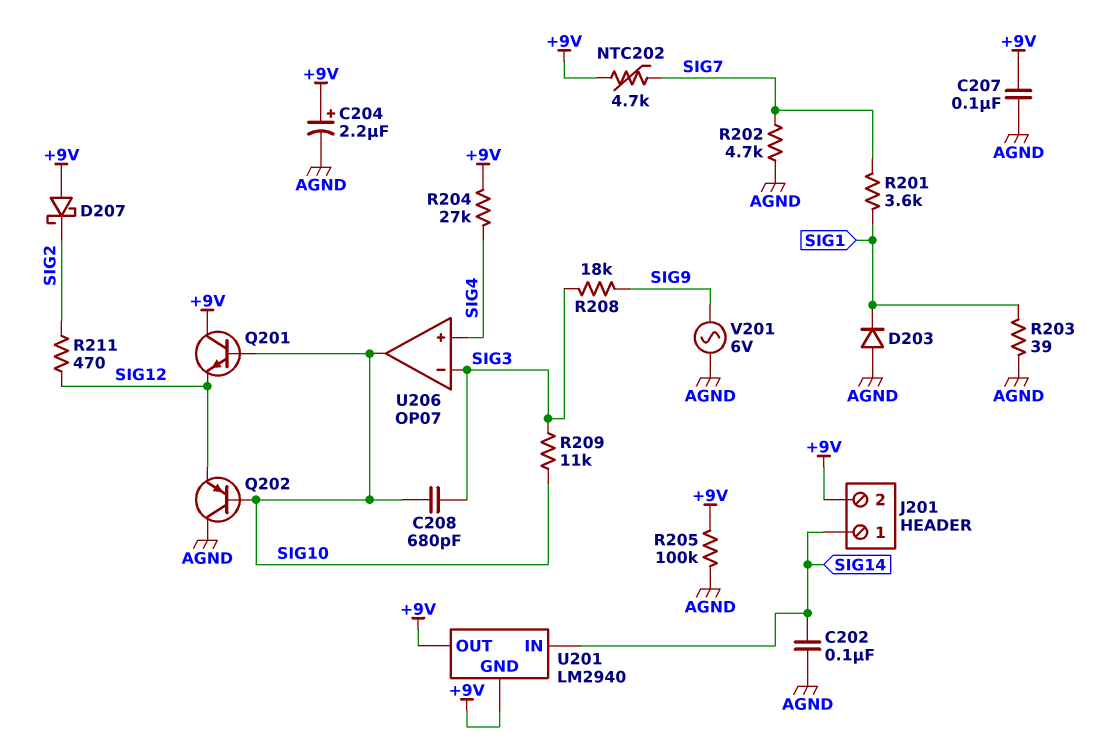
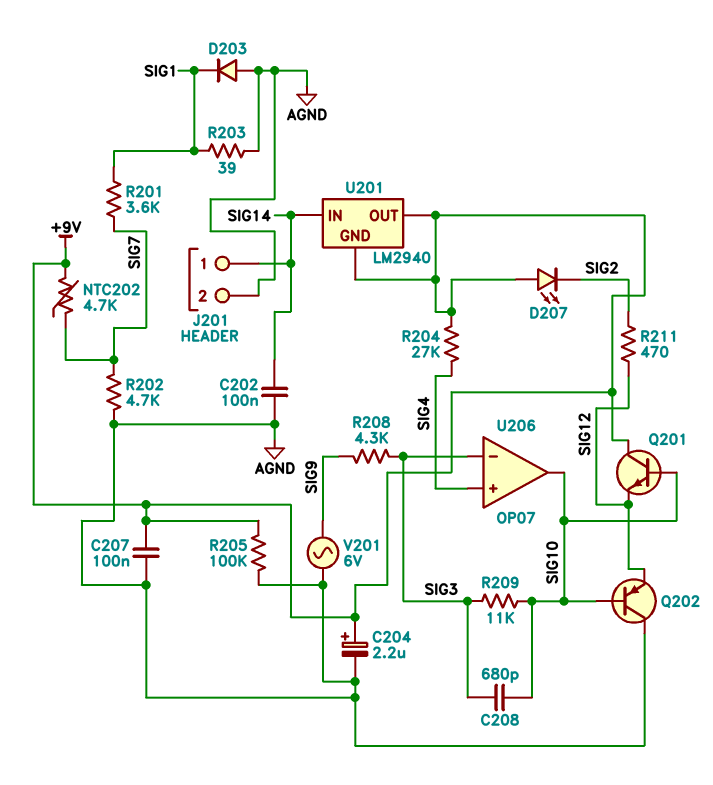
D207: schottky (A +9V, K SIG2) -> LED (A +9V, K SIG2)
J201 pin 2: +9V -> AGND
R208: 18k (SIG3, SIG9) -> 4.3k (SIG3, SIG9)

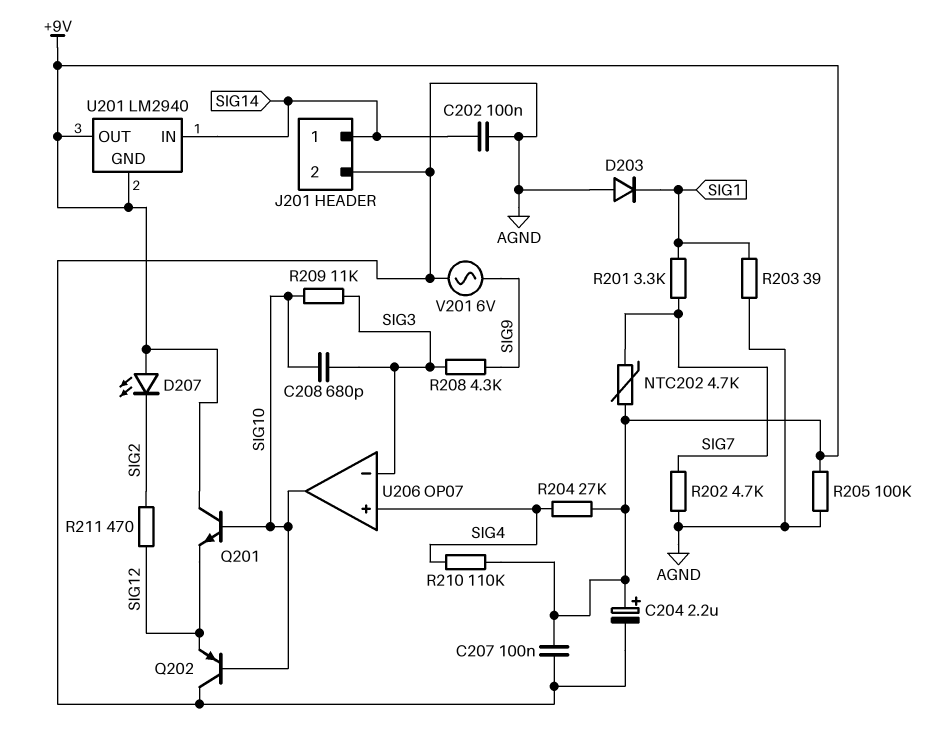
R201: 3.6k (SIG1, SIG7) -> 3.3k (SIG1, SIG7)
R210: none -> 110k (+9V, SIG4)

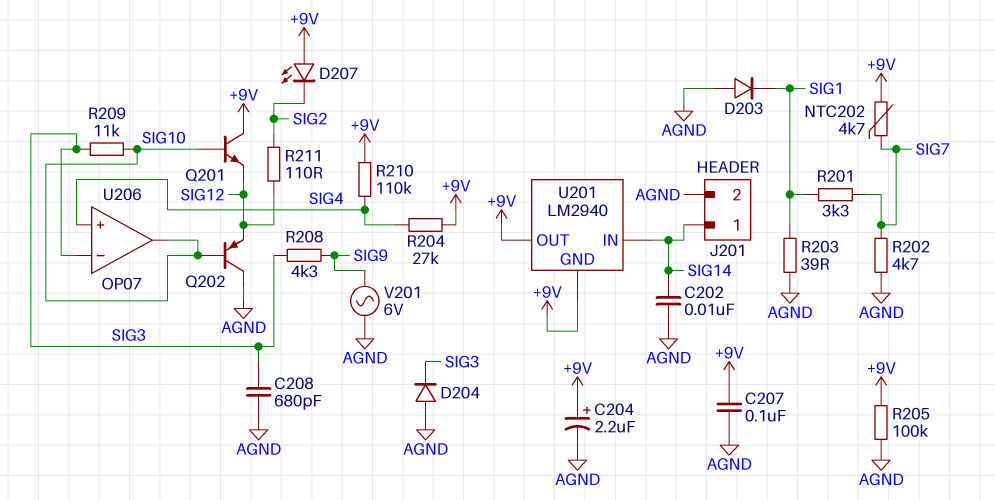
C202: 100nF (AGND, SIG14) -> 10nF (AGND, SIG14)
C208: 680pF (SIG3, SIG10) -> 680pF (AGND, SIG3)
D204: none -> diode (A AGND, K SIG3)
R211: 470 (SIG2, SIG12) -> 110 (SIG2, SIG12)

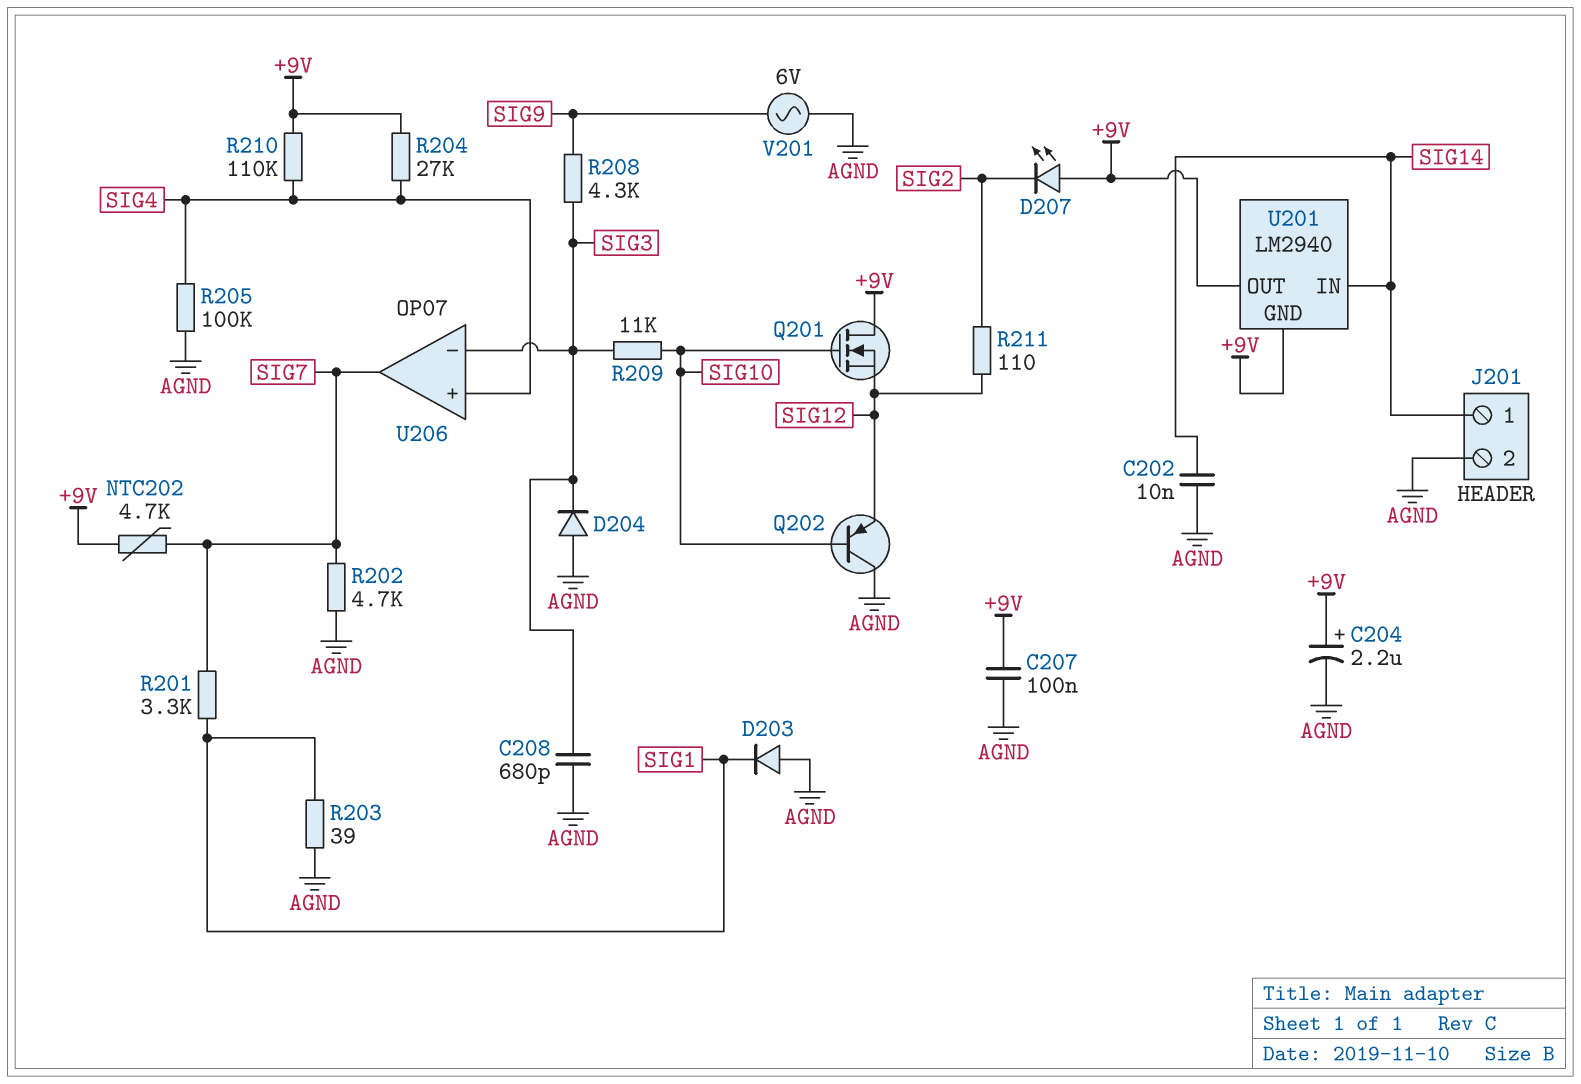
Q201: NPN (B SIG10, C +9V, E SIG12) -> NMOS (G SIG10, D +9V, S SIG12)
R205: 100k (+9V, AGND) -> 100k (AGND, SIG4)
U206 pin out: SIG10 -> SIG7

